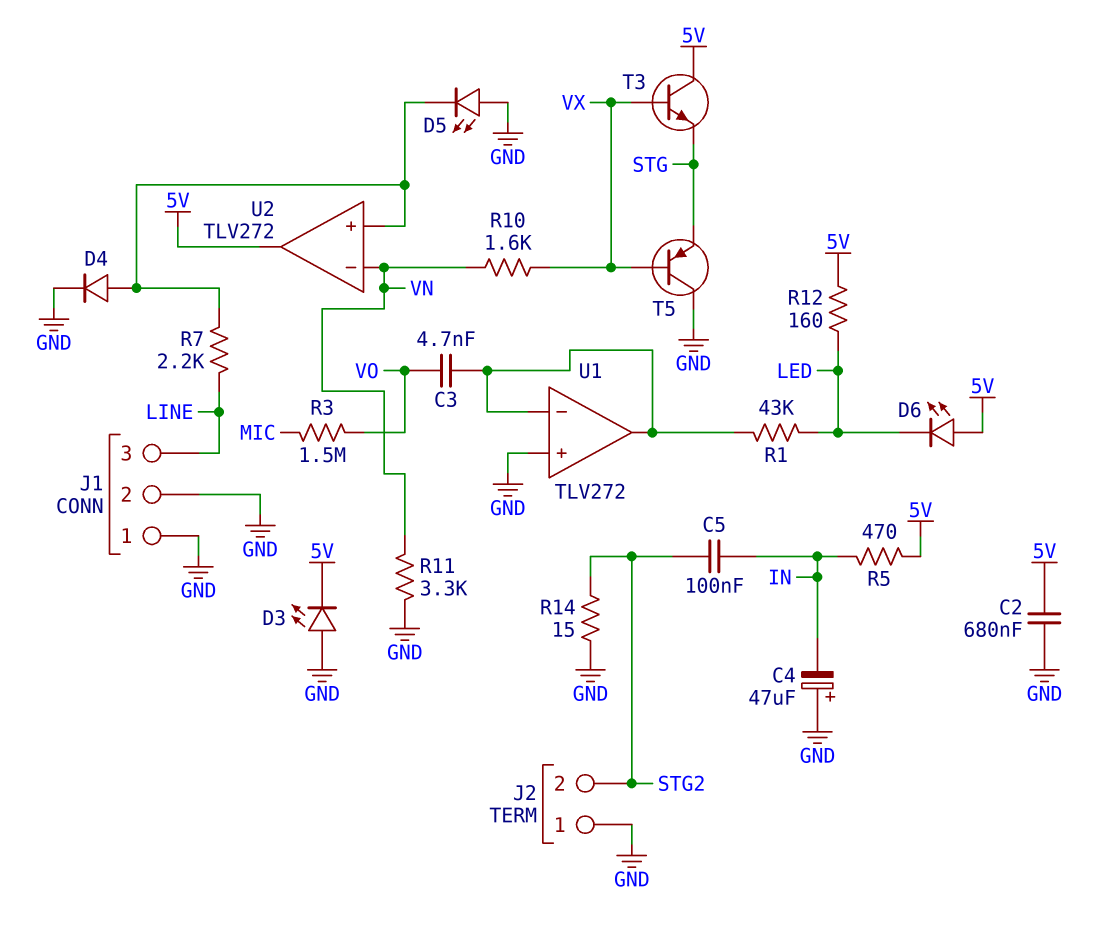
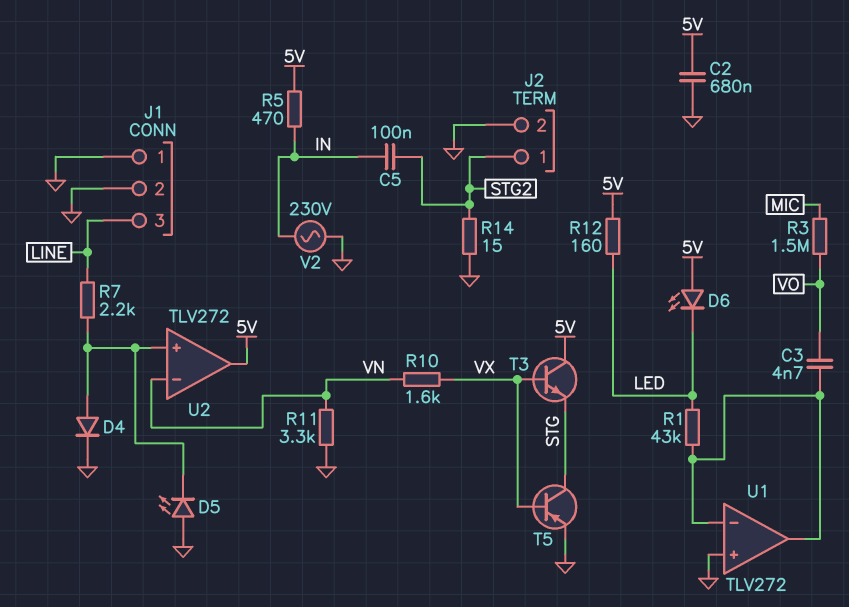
C4: 47uF (plus GND, minus IN) -> none
D3: LED (A GND, K 5V) -> none
J2 pin 1: GND -> STG2
J2 pin 2: STG2 -> GND
T5: PNP (B VX, C GND, E STG) -> PNP (B VX, C STG, E GND)
V2: none -> AC 230V (GND, IN)

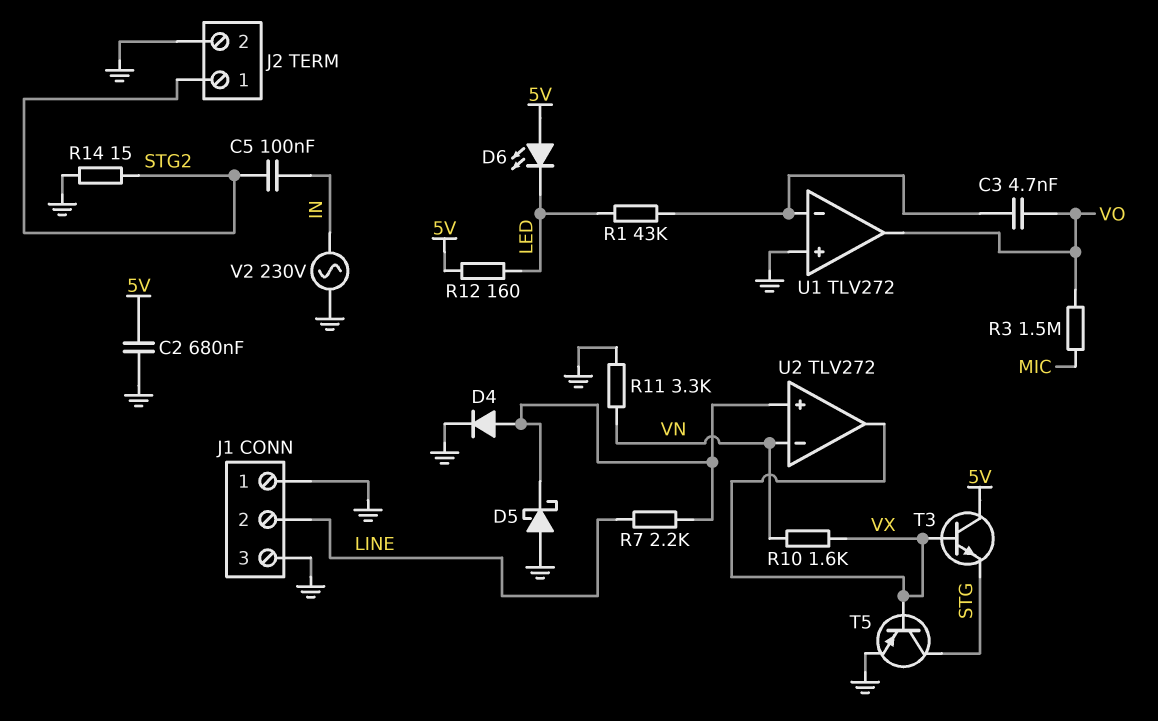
D5: LED (A GND, K U2/in+) -> schottky (A GND, K U2/in+)
J1 pin 2: GND -> LINE
J1 pin 3: LINE -> GND
R5: 470 (5V, IN) -> none
U1 pin out: U1/in- -> VO
U2 pin out: 5V -> VX

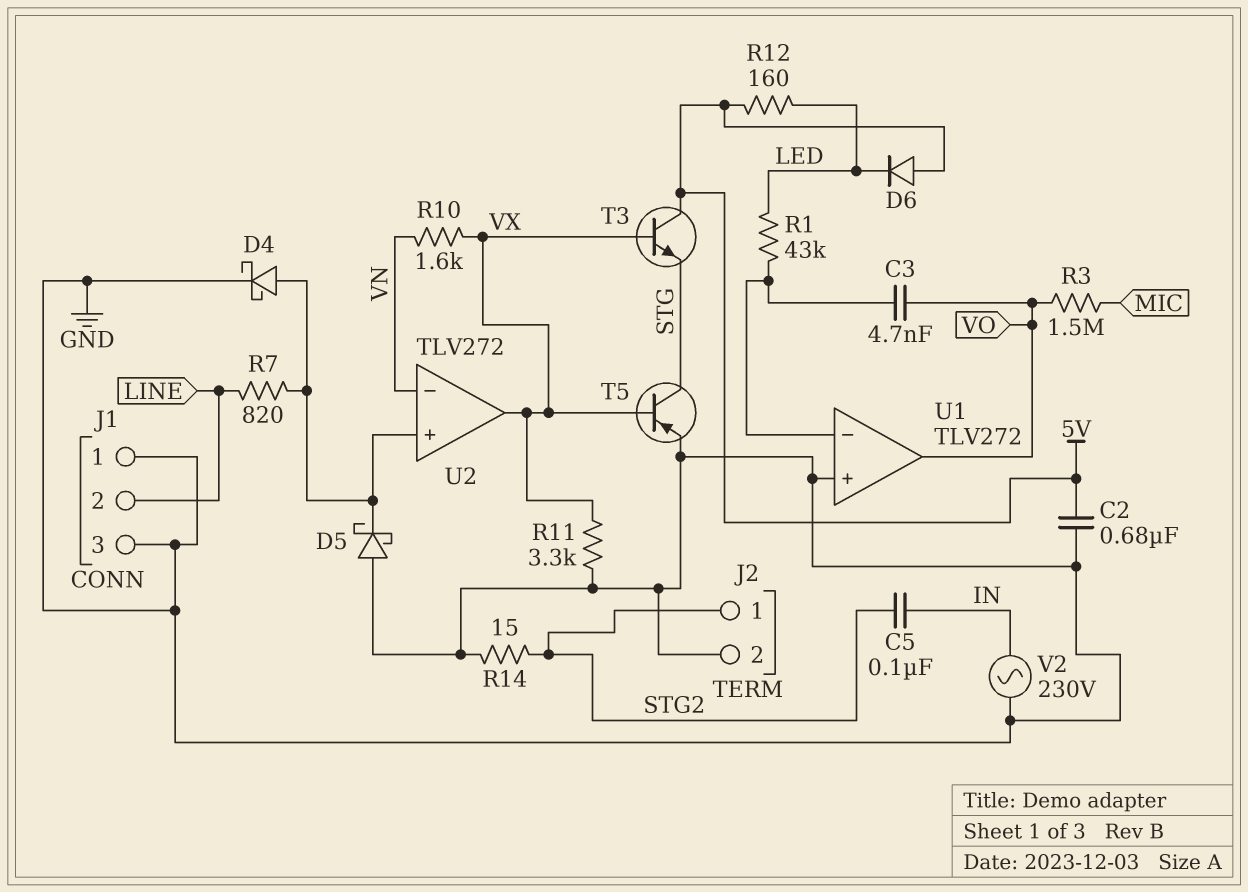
D4: diode (A U2/in+, K GND) -> schottky (A U2/in+, K GND)
D6: LED (A 5V, K LED) -> diode (A 5V, K LED)
R7: 2.2k (LINE, U2/in+) -> 820 (LINE, U2/in+)
R11: 3.3k (GND, VN) -> 3.3k (GND, VX)

